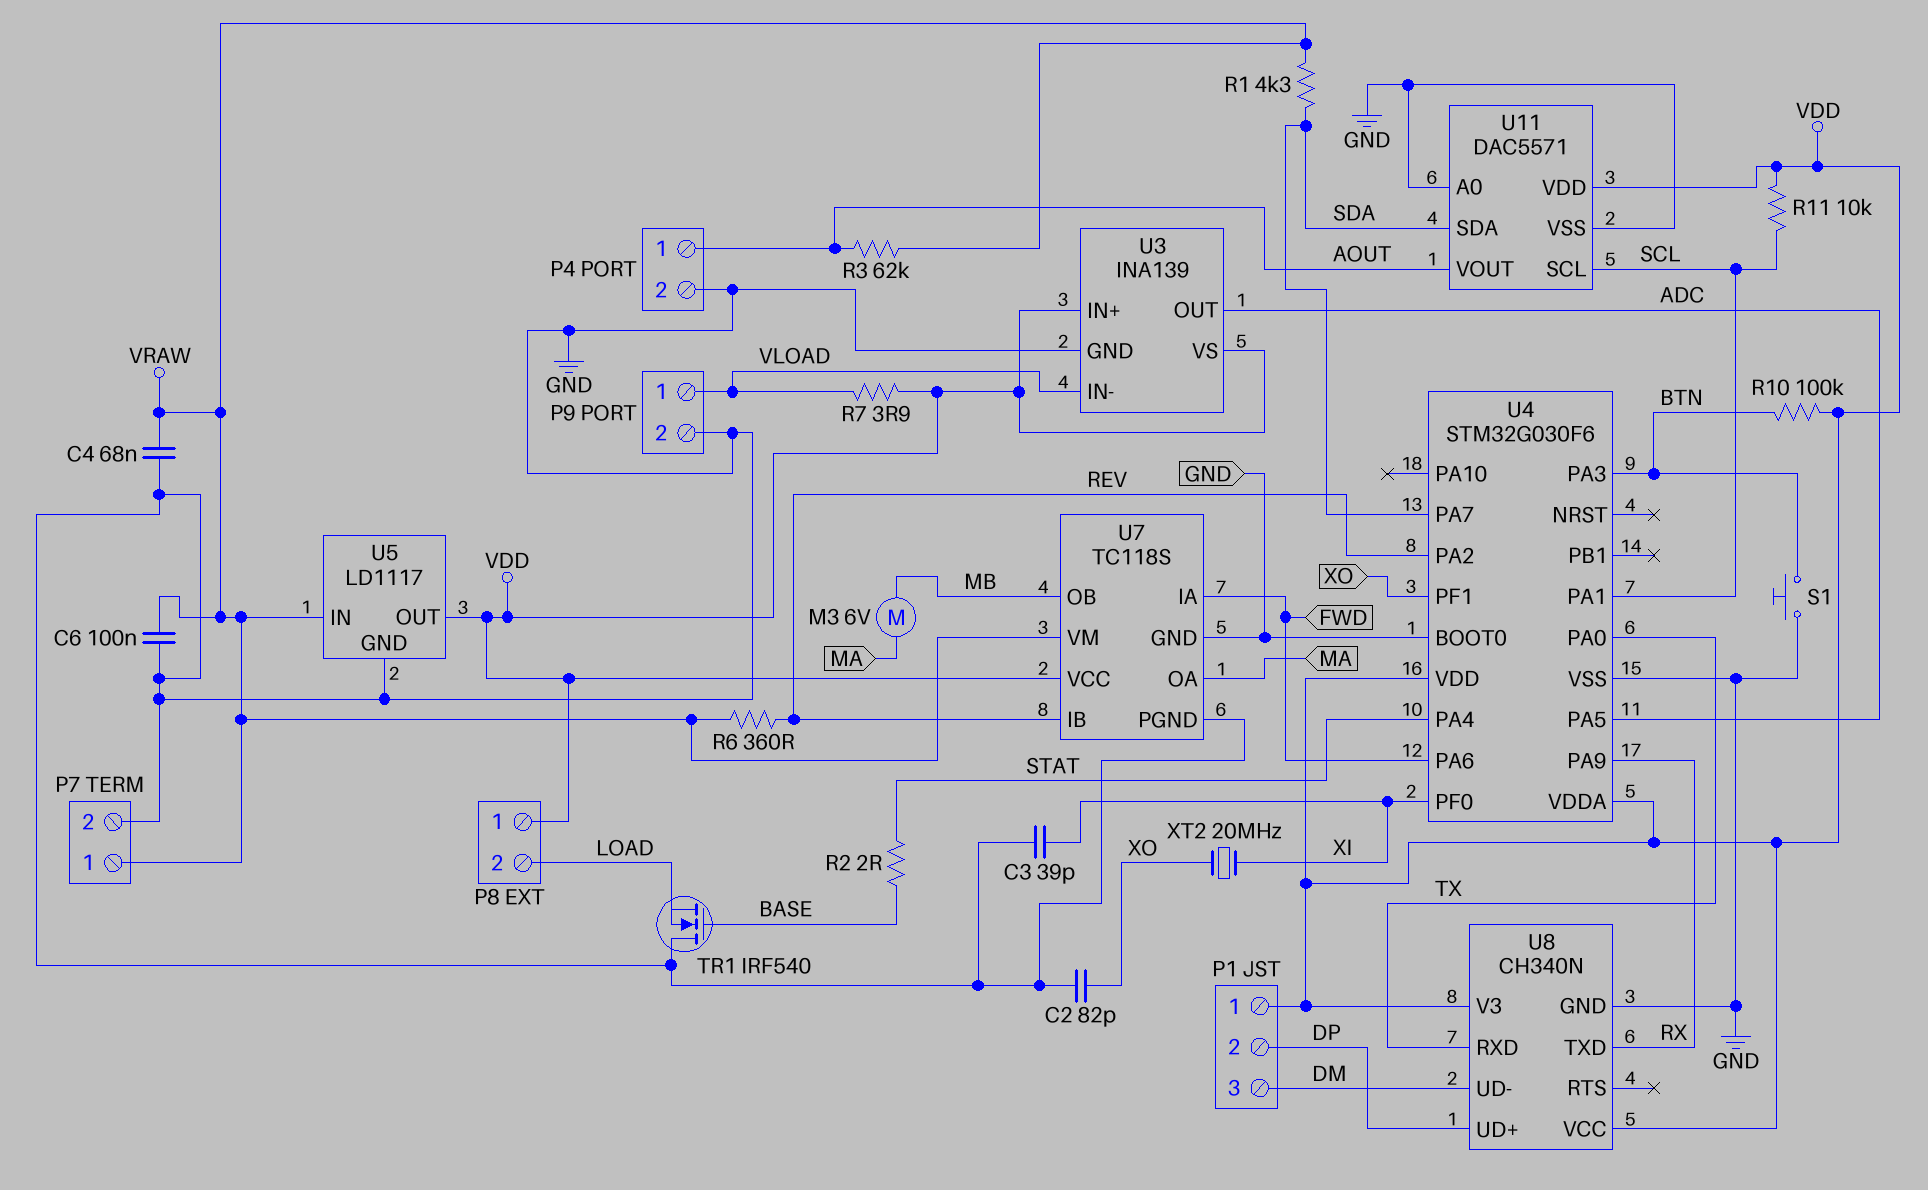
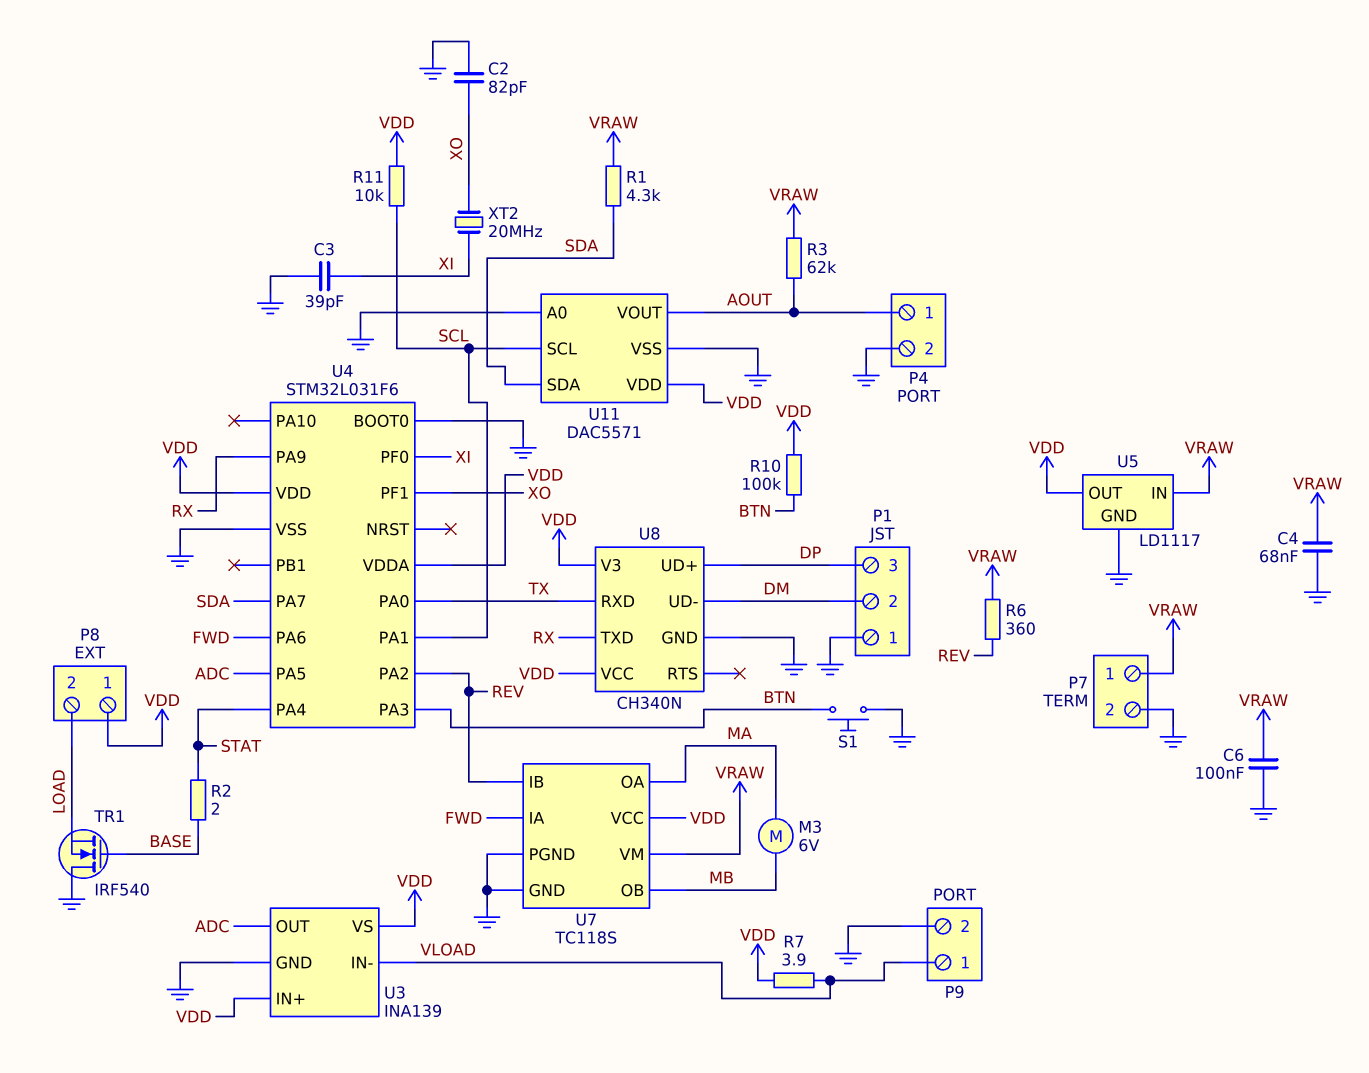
P1 pin 1: VDD -> GND
P1 pin 2: DP -> DM
P1 pin 3: DM -> DP
U4: STM32G030F6 -> STM32L031F6

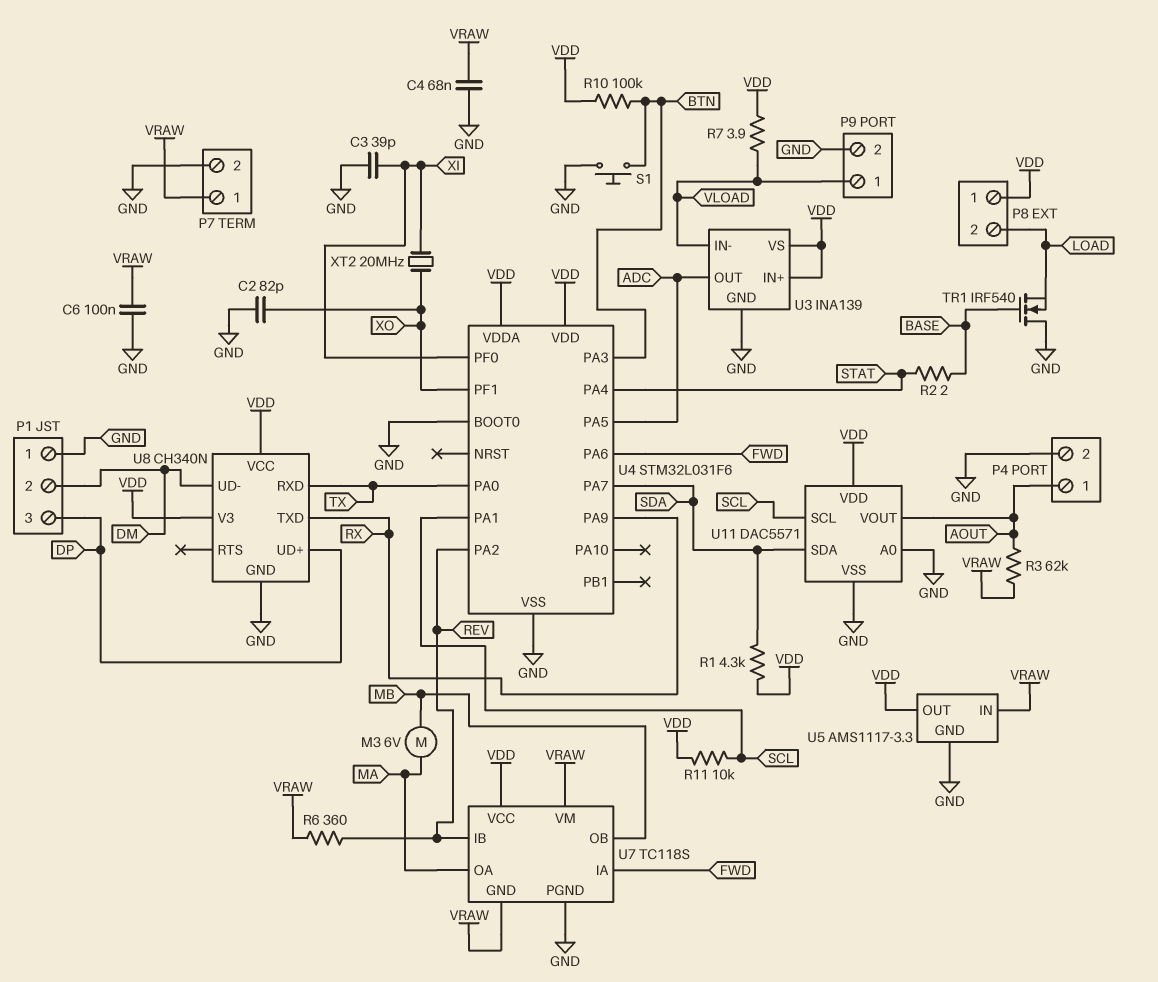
R1: 4.3k (SDA, VRAW) -> 4.3k (SDA, VDD)
U5: LD1117 -> AMS1117-3.3
U7 pin GND: GND -> VRAW

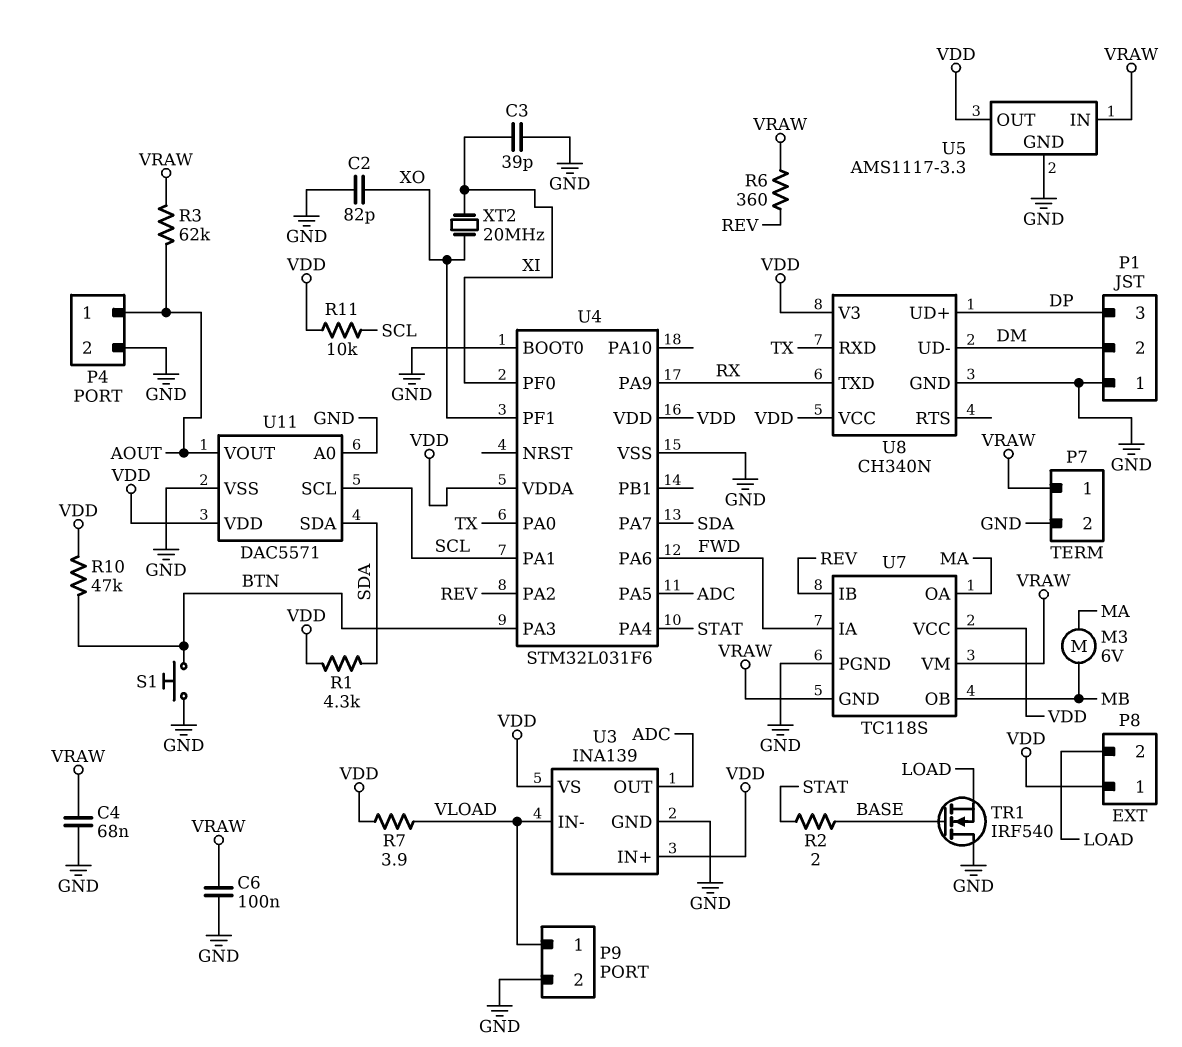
R10: 100k (BTN, VDD) -> 47k (BTN, VDD)

